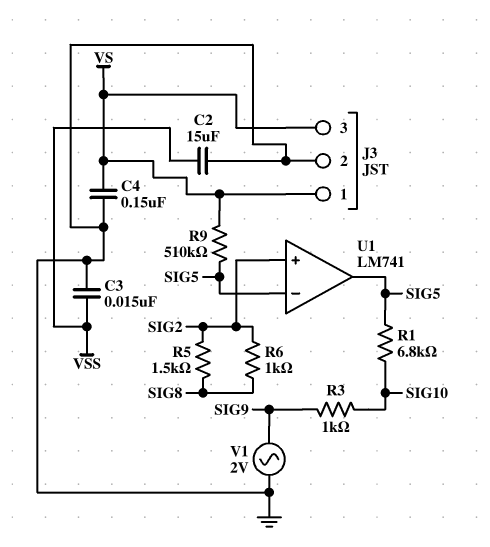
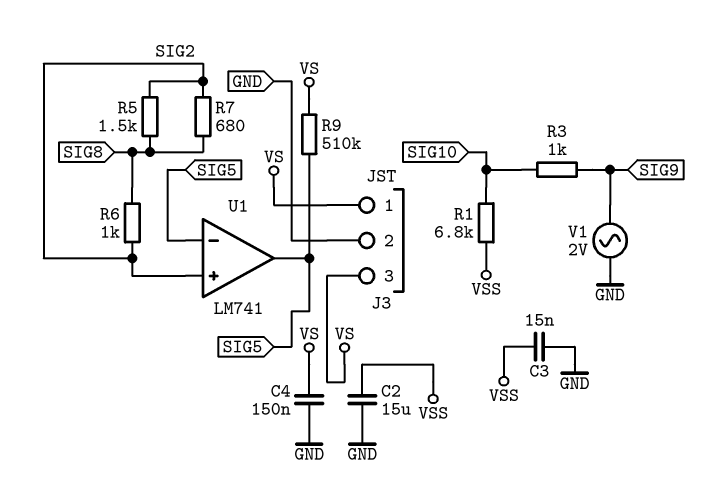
R1: 6.8k (SIG5, SIG10) -> 6.8k (SIG10, VSS)
R7: none -> 680 (SIG2, SIG8)

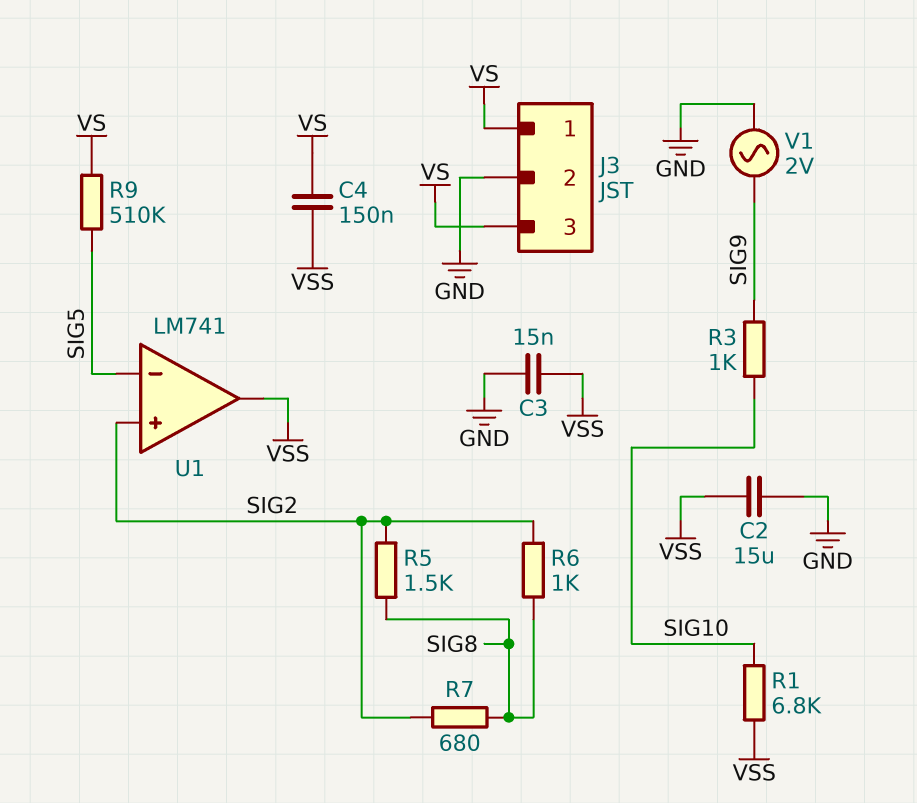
C4: 150nF (GND, VS) -> 150nF (VS, VSS)
U1 pin out: SIG5 -> VSS

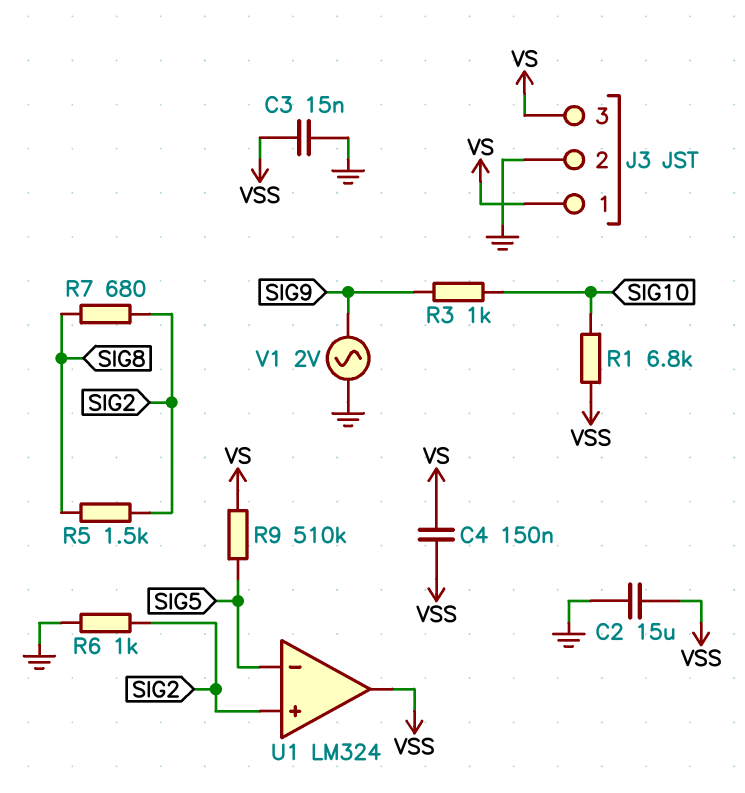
R6: 1k (SIG2, SIG8) -> 1k (GND, SIG2)
U1: LM741 -> LM324

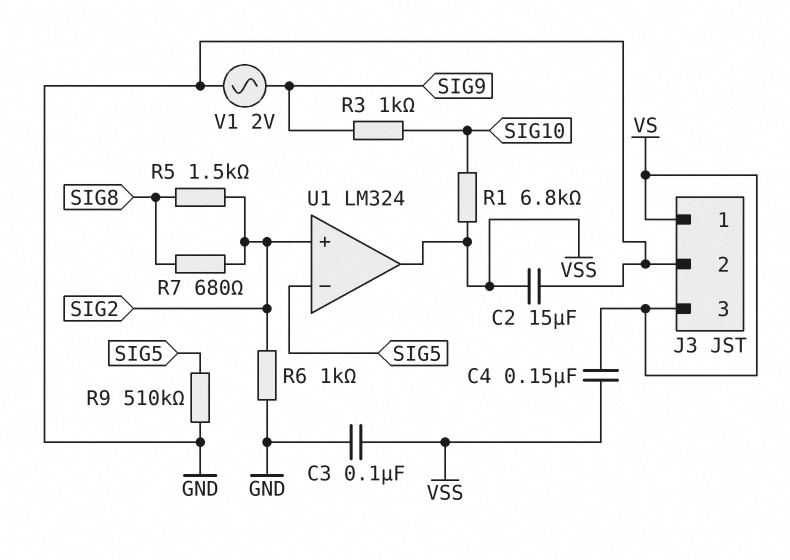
C3: 15nF (GND, VSS) -> 100nF (GND, VSS)
R9: 510k (SIG5, VS) -> 510k (GND, SIG5)

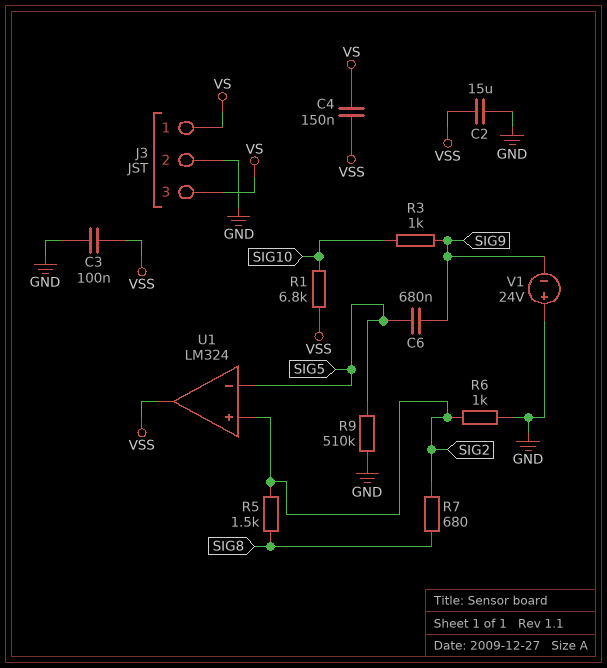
C6: none -> 680nF (SIG5, SIG9)
V1: AC 2V (GND, SIG9) -> 24V (plus GND, minus SIG9)

